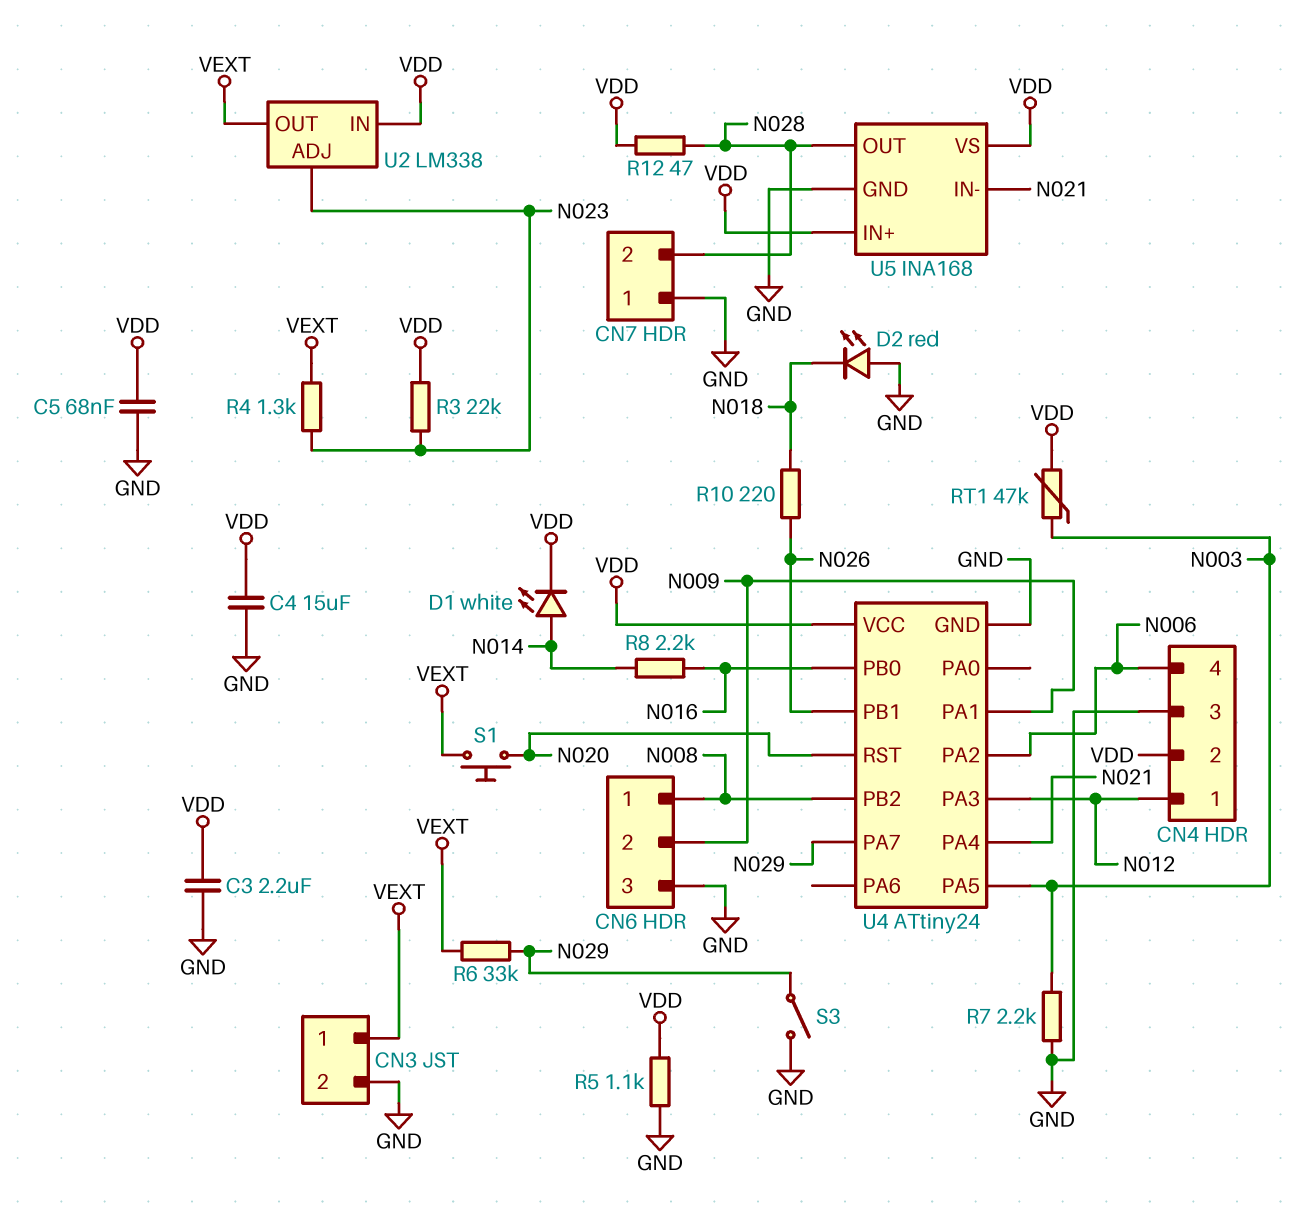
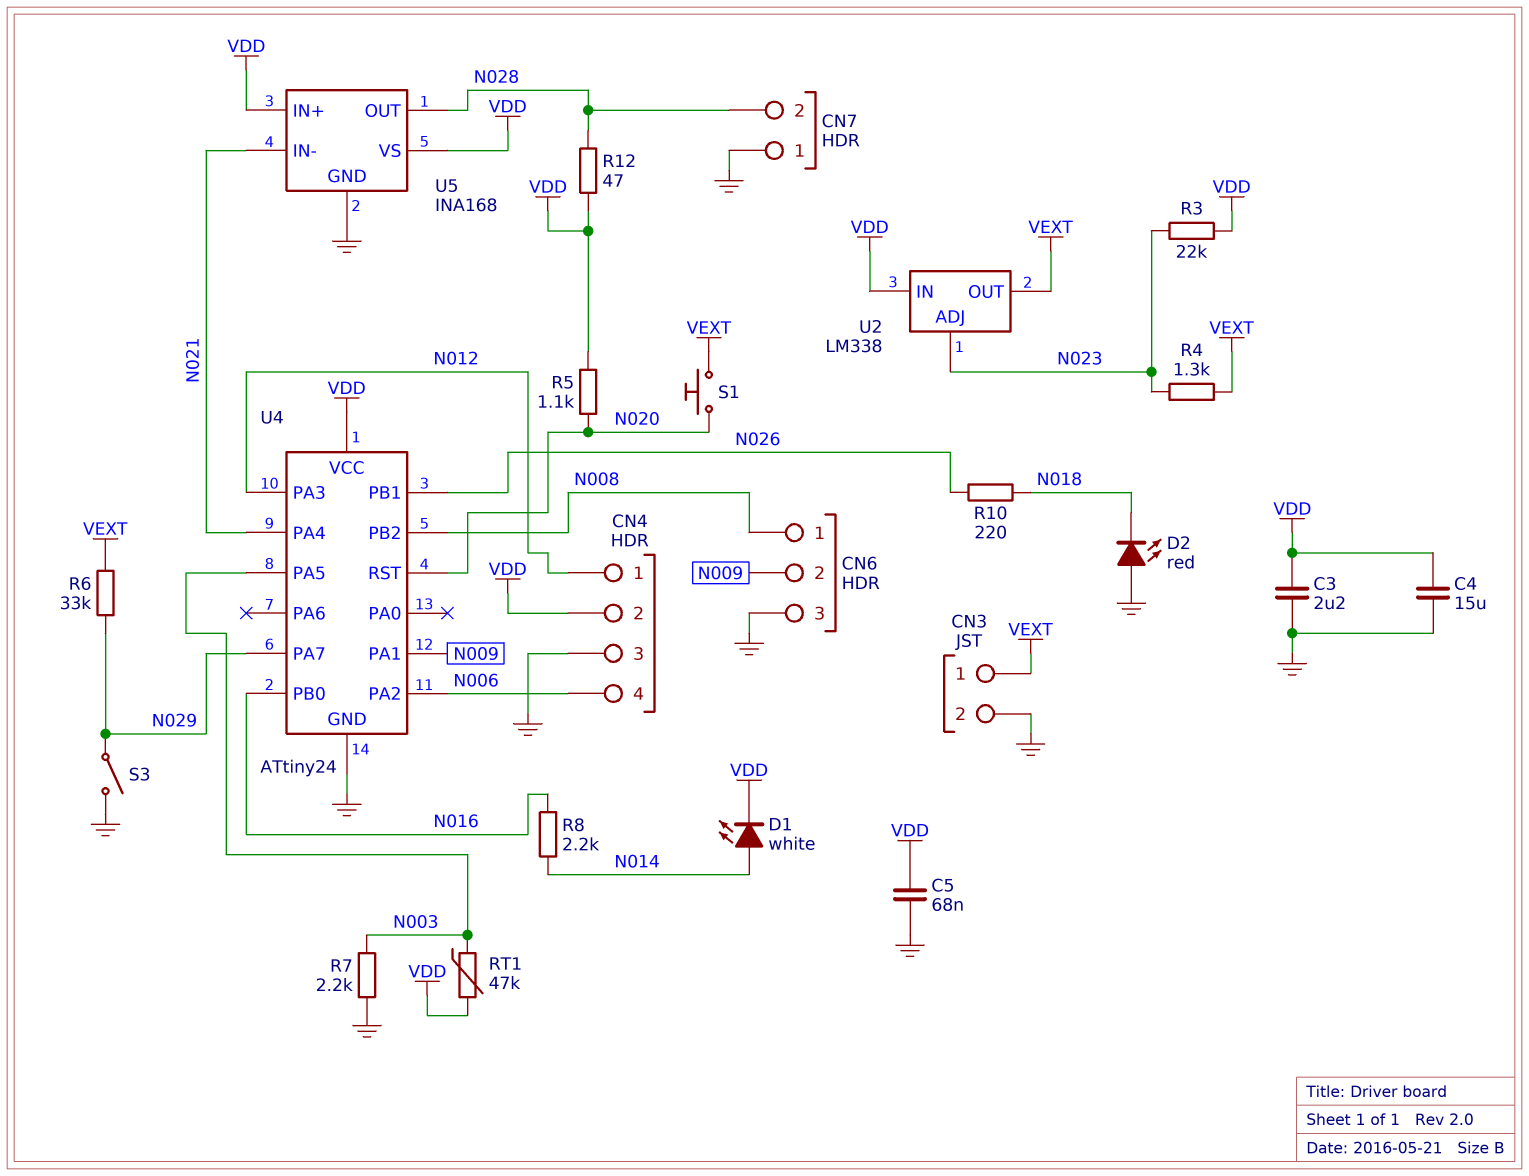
R5: 1.1k (GND, VDD) -> 1.1k (N020, VDD)

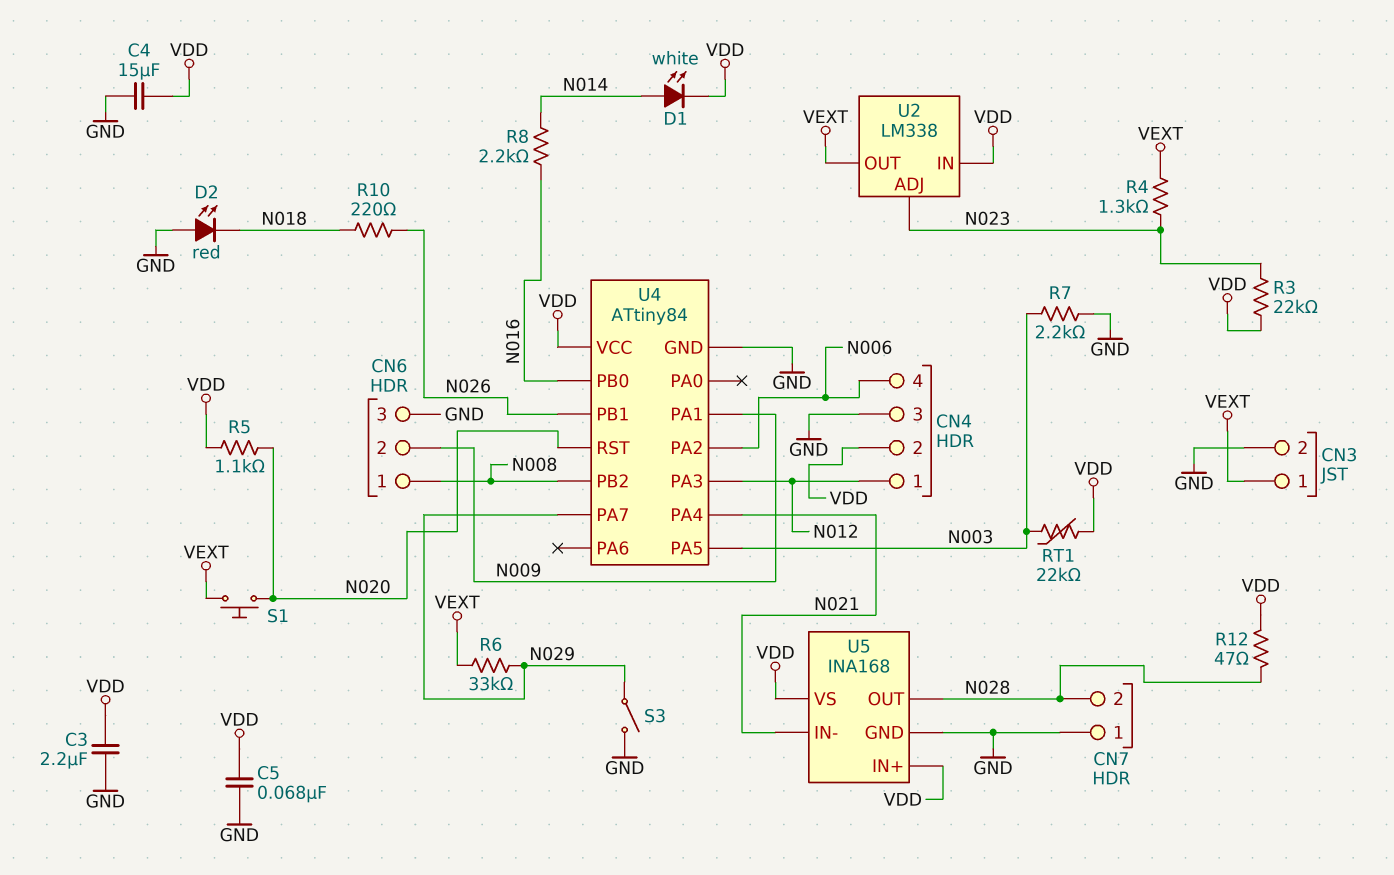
RT1: 47k (N003, VDD) -> 22k (N003, VDD)
U4: ATtiny24 -> ATtiny84

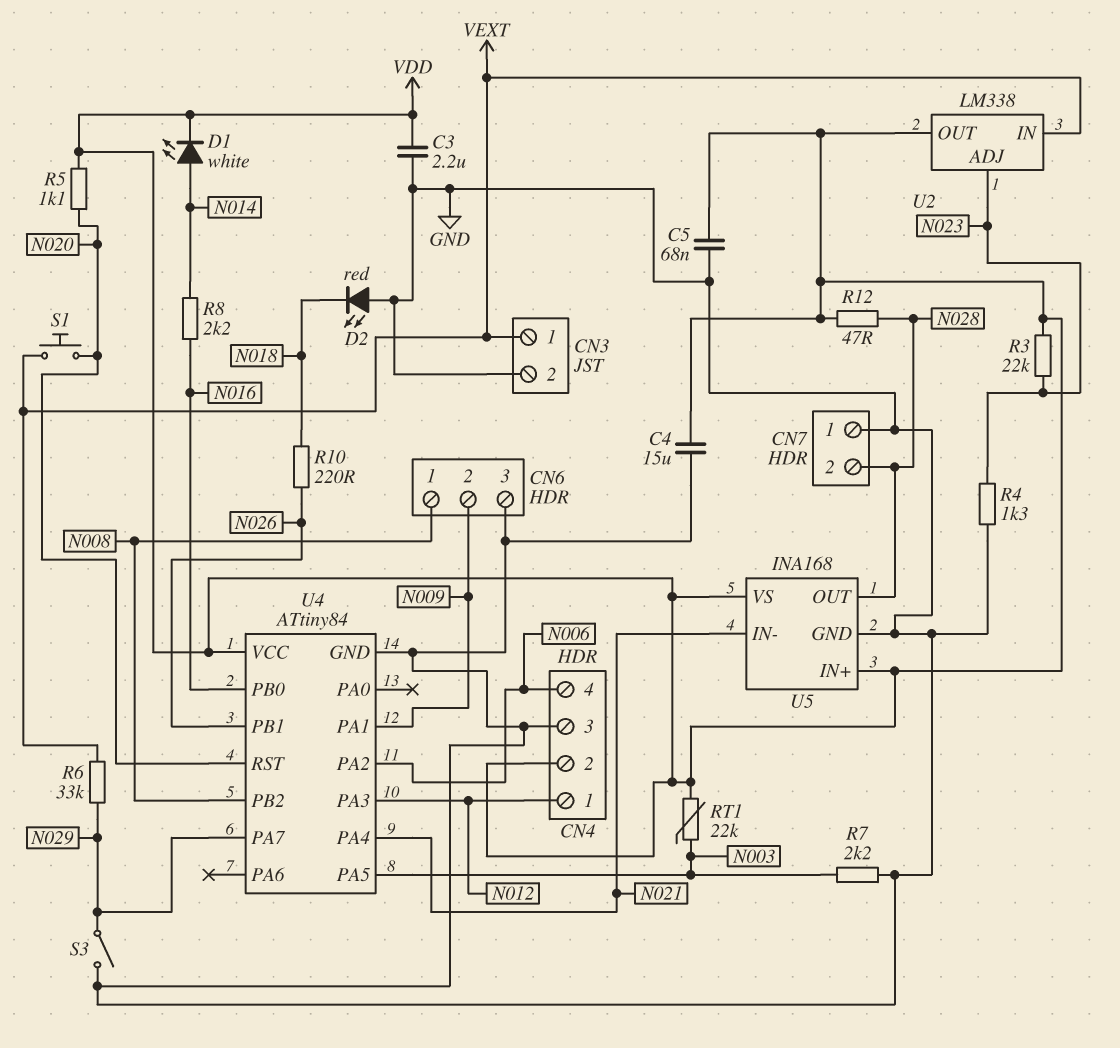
R4: 1.3k (N023, VEXT) -> 1.3k (GND, N023)
U2 pin IN: VDD -> VEXT
U2 pin OUT: VEXT -> VDD

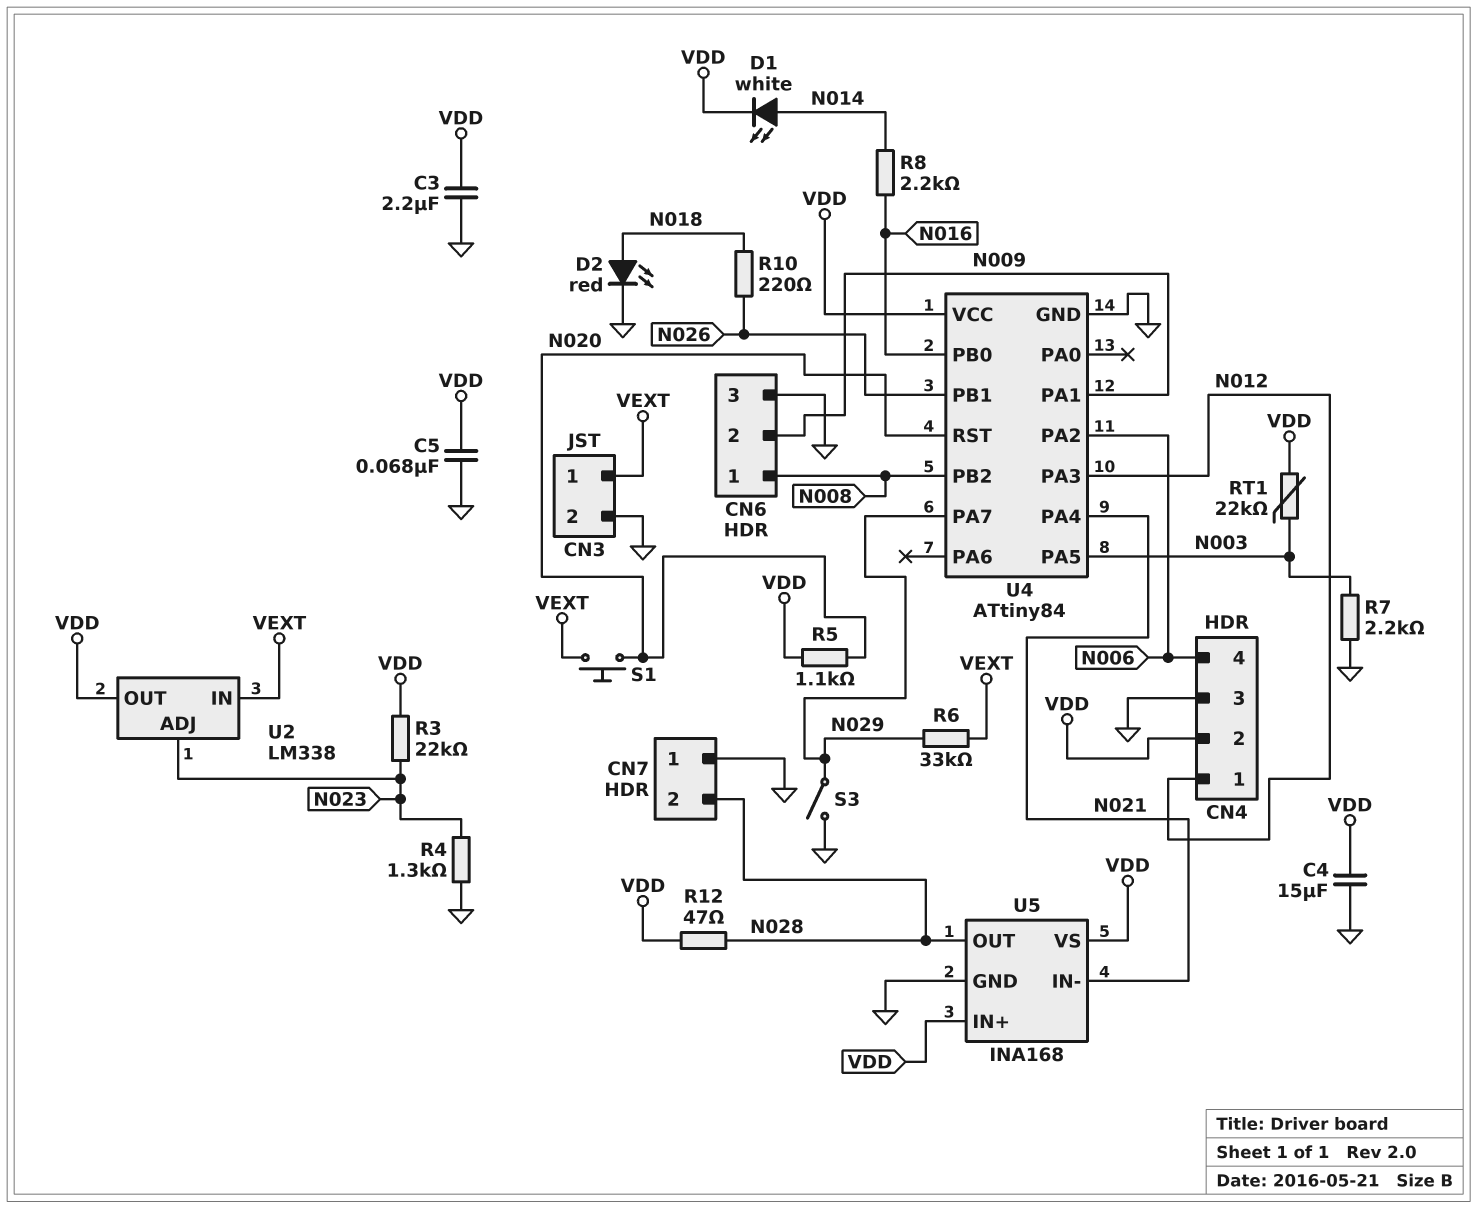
D2: LED red (A GND, K N018) -> LED red (A N018, K GND)

